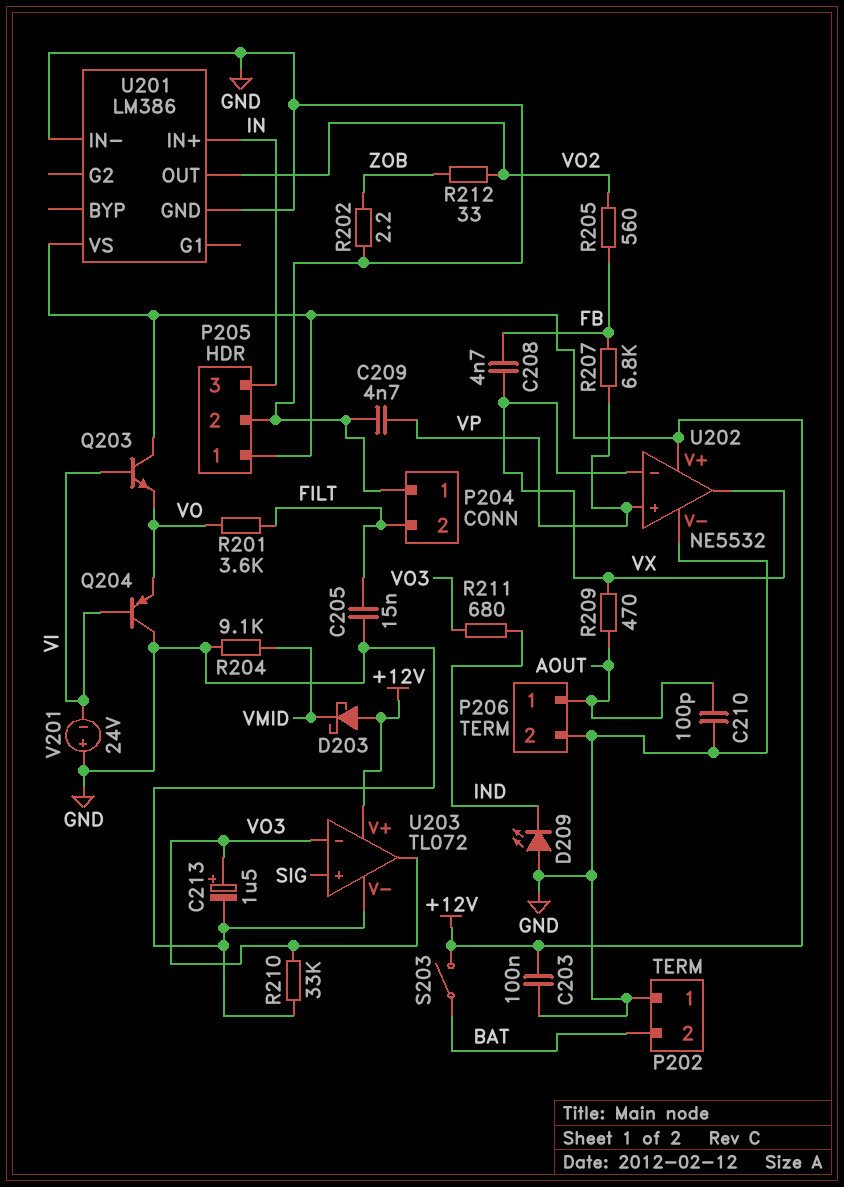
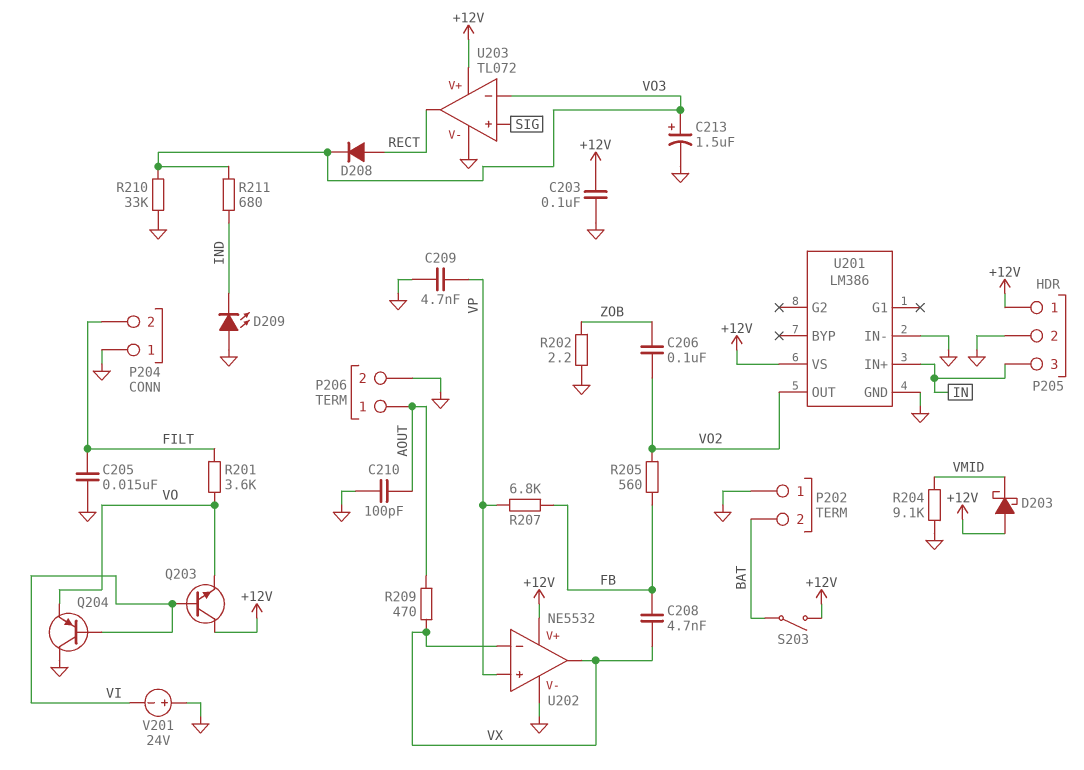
C206: none -> 100nF (VO2, ZOB)
D208: none -> diode (A RECT, K VO3)
R212: 33 (VO2, ZOB) -> none
U203 pin out: VO3 -> RECT

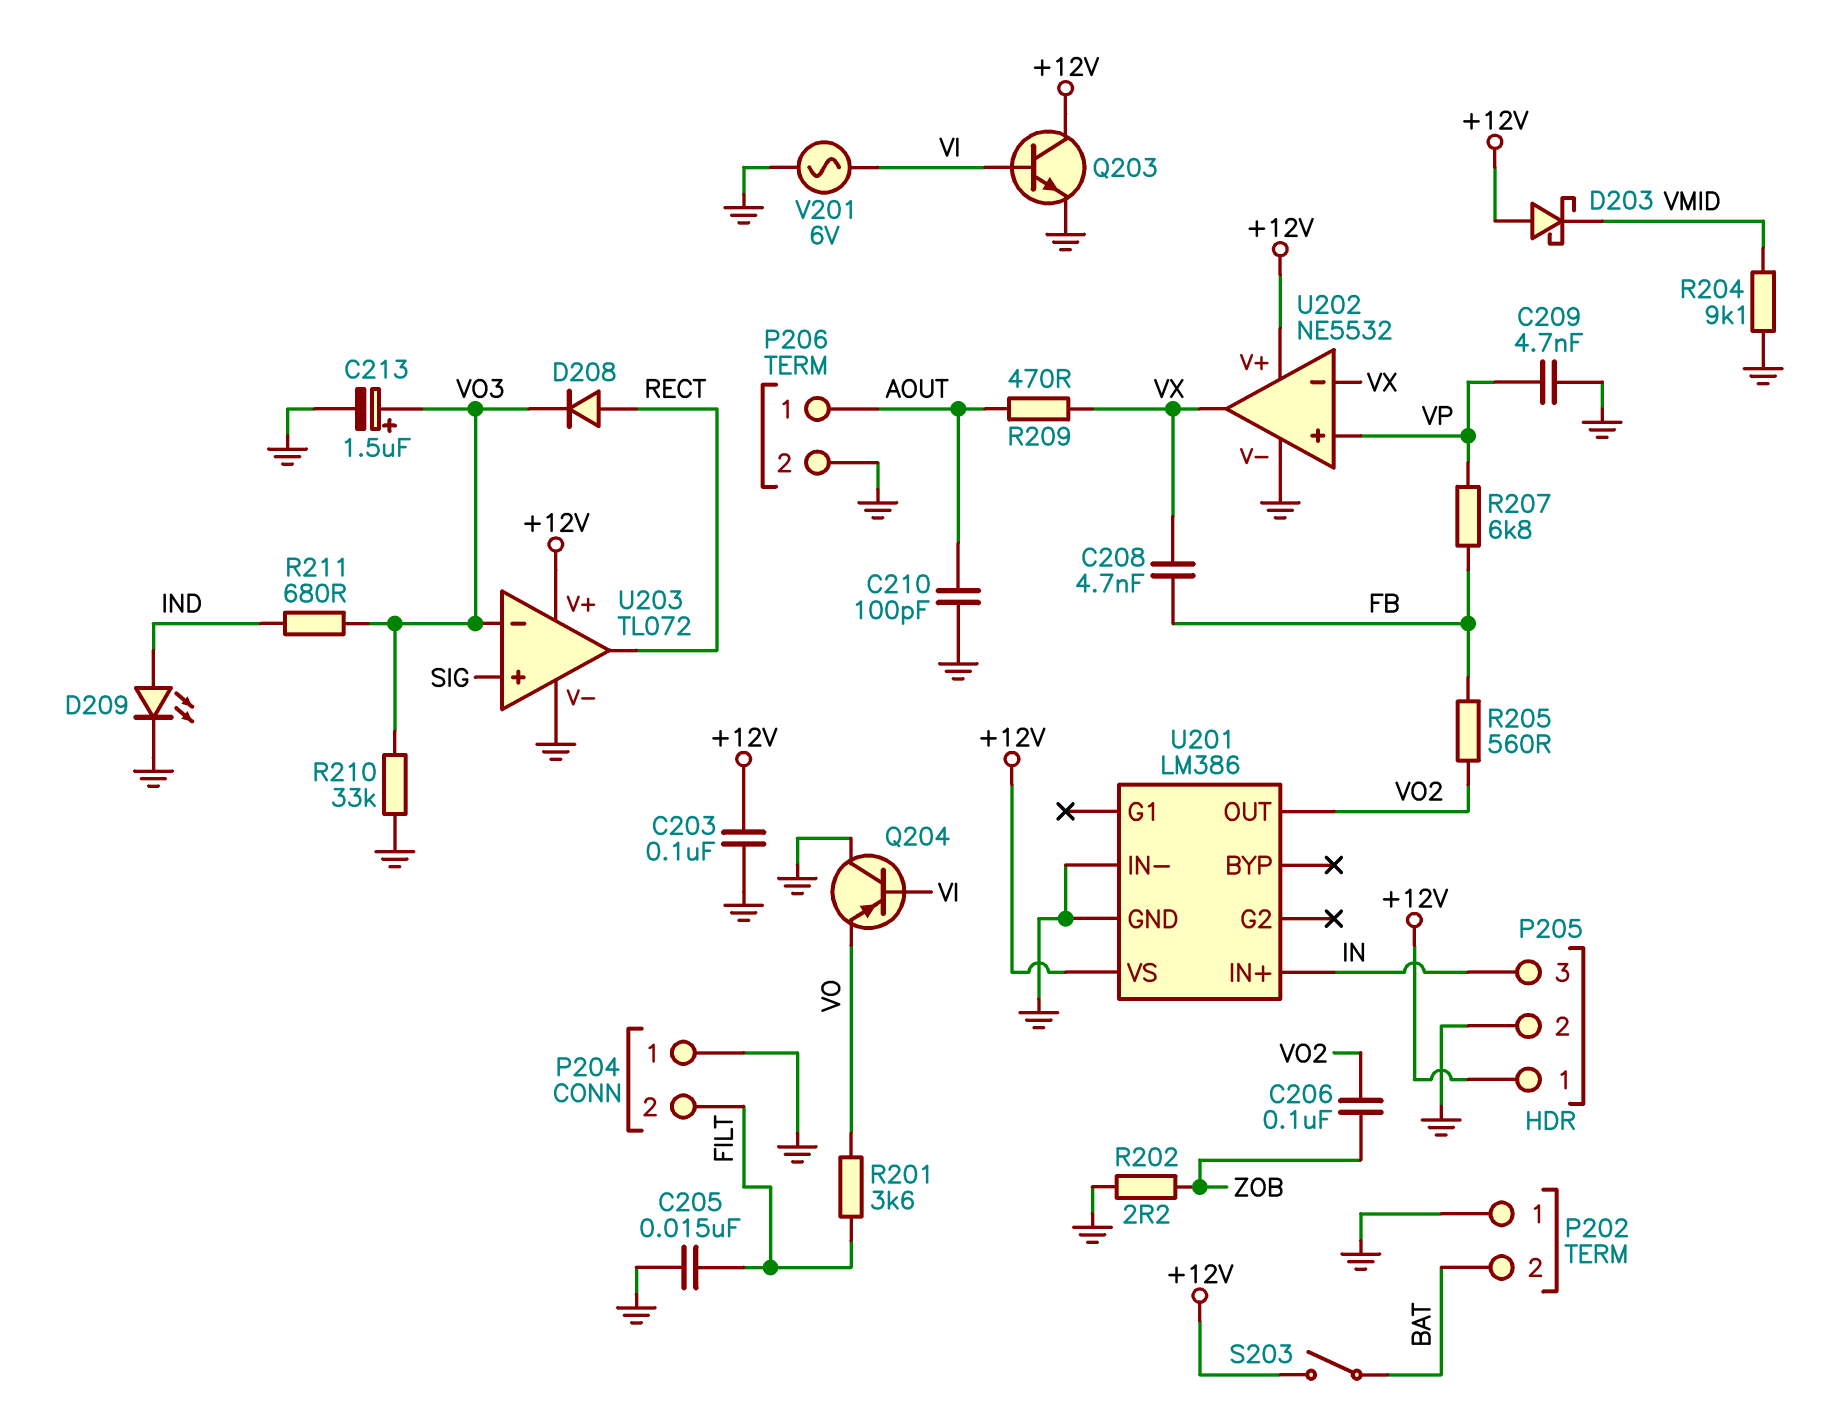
D209: LED (A GND, K IND) -> LED (A IND, K GND)
Q203: NPN (B VI, C +12V, E VO) -> NPN (B VI, C +12V, E GND)
V201: 24V (plus GND, minus VI) -> AC 6V (GND, VI)

